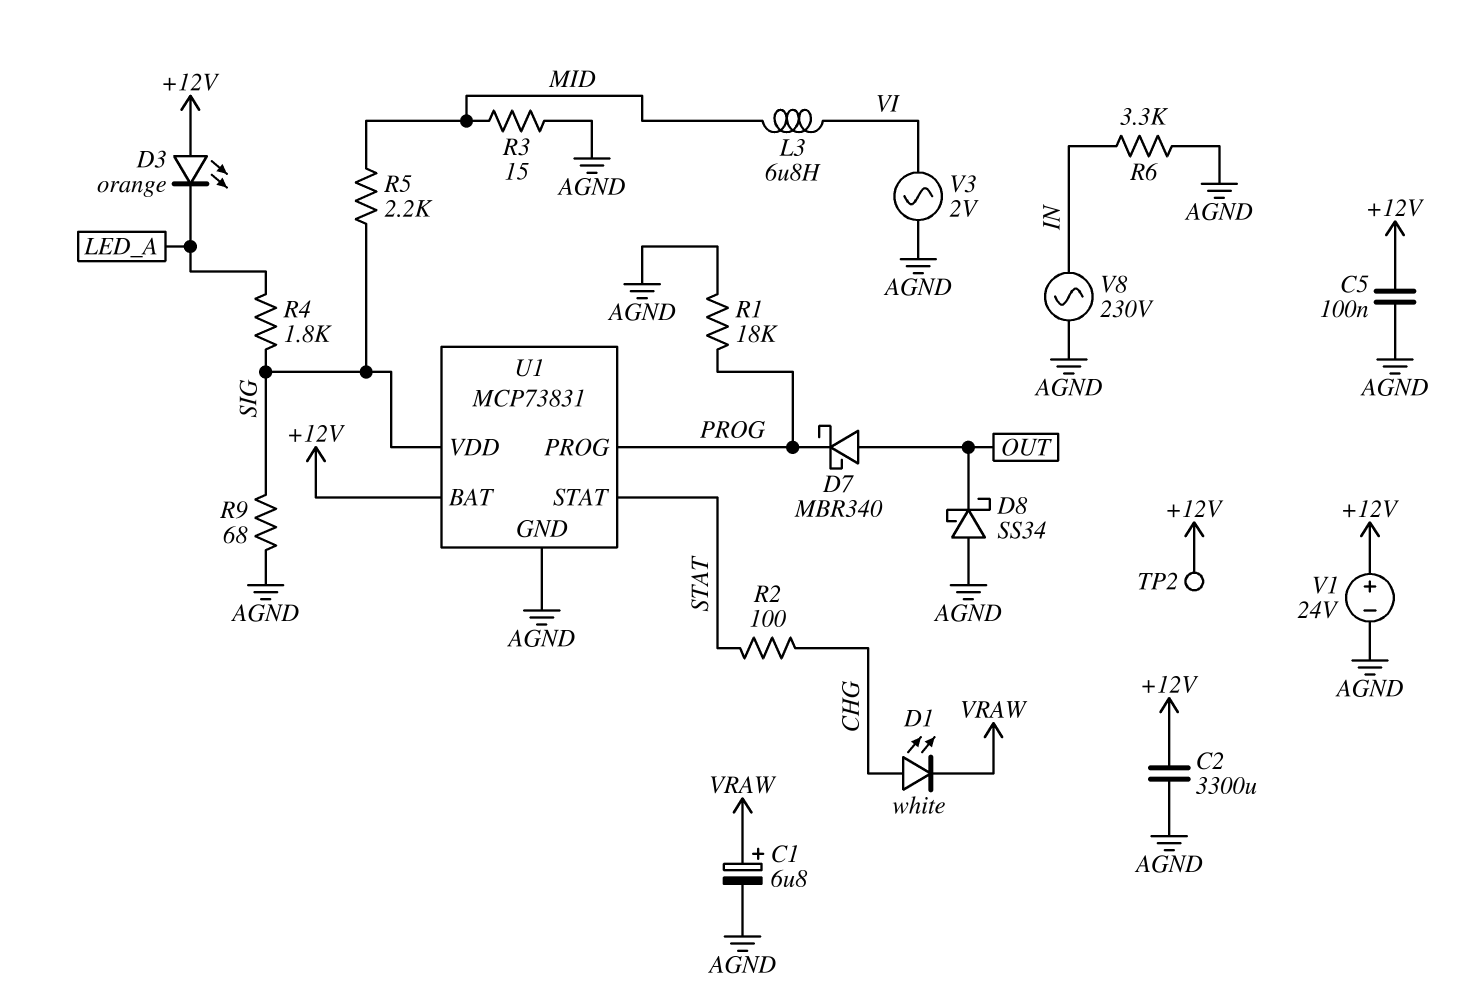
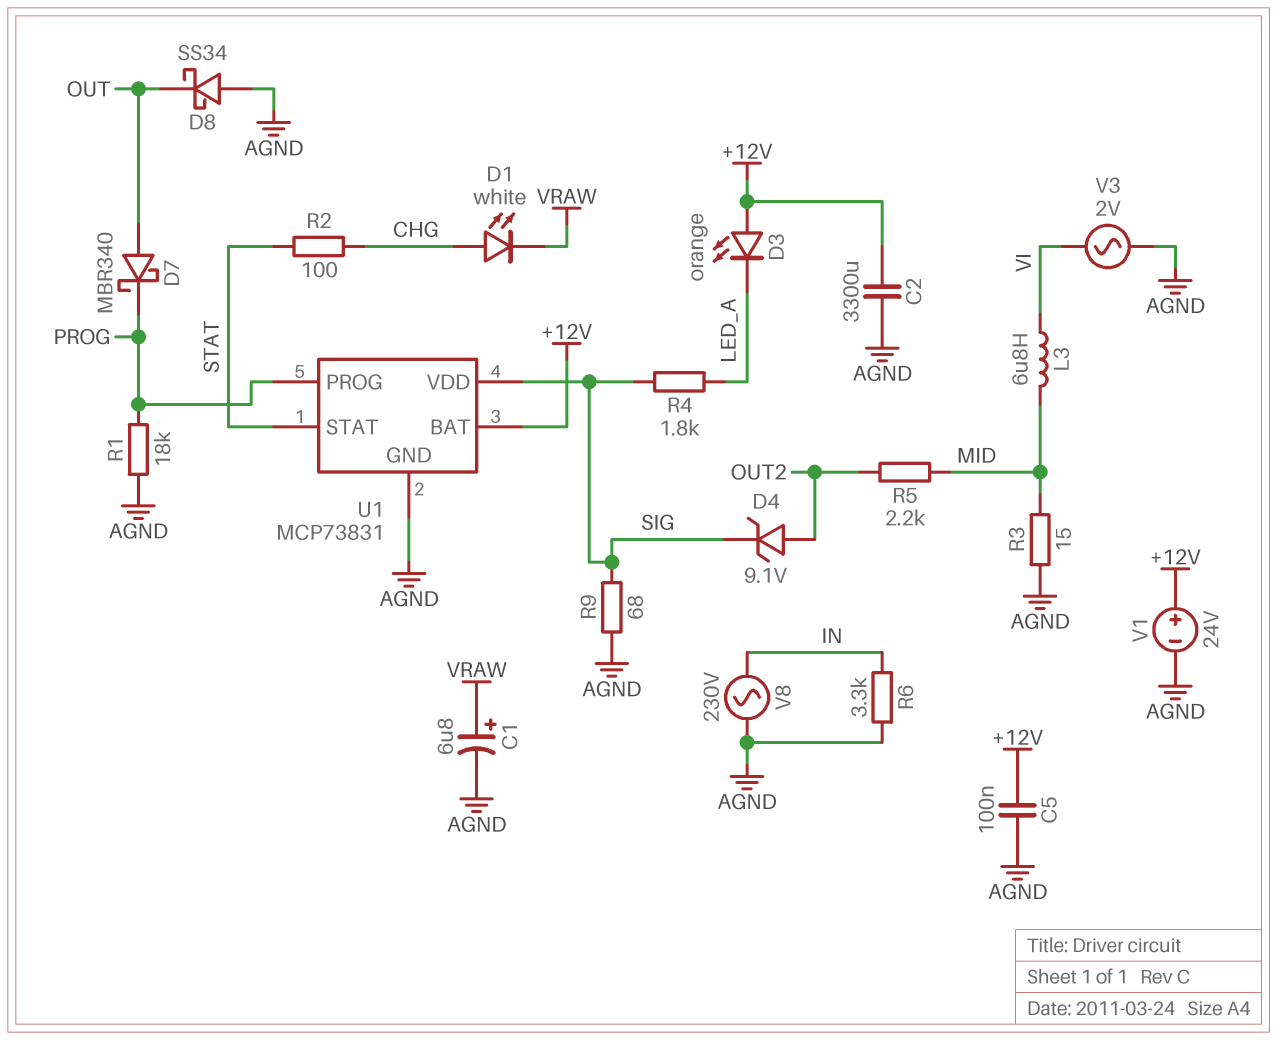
D4: none -> zener 9.1V (A OUT2, K SIG)
R5: 2.2k (MID, SIG) -> 2.2k (MID, OUT2)
TP2: test point (+12V) -> none

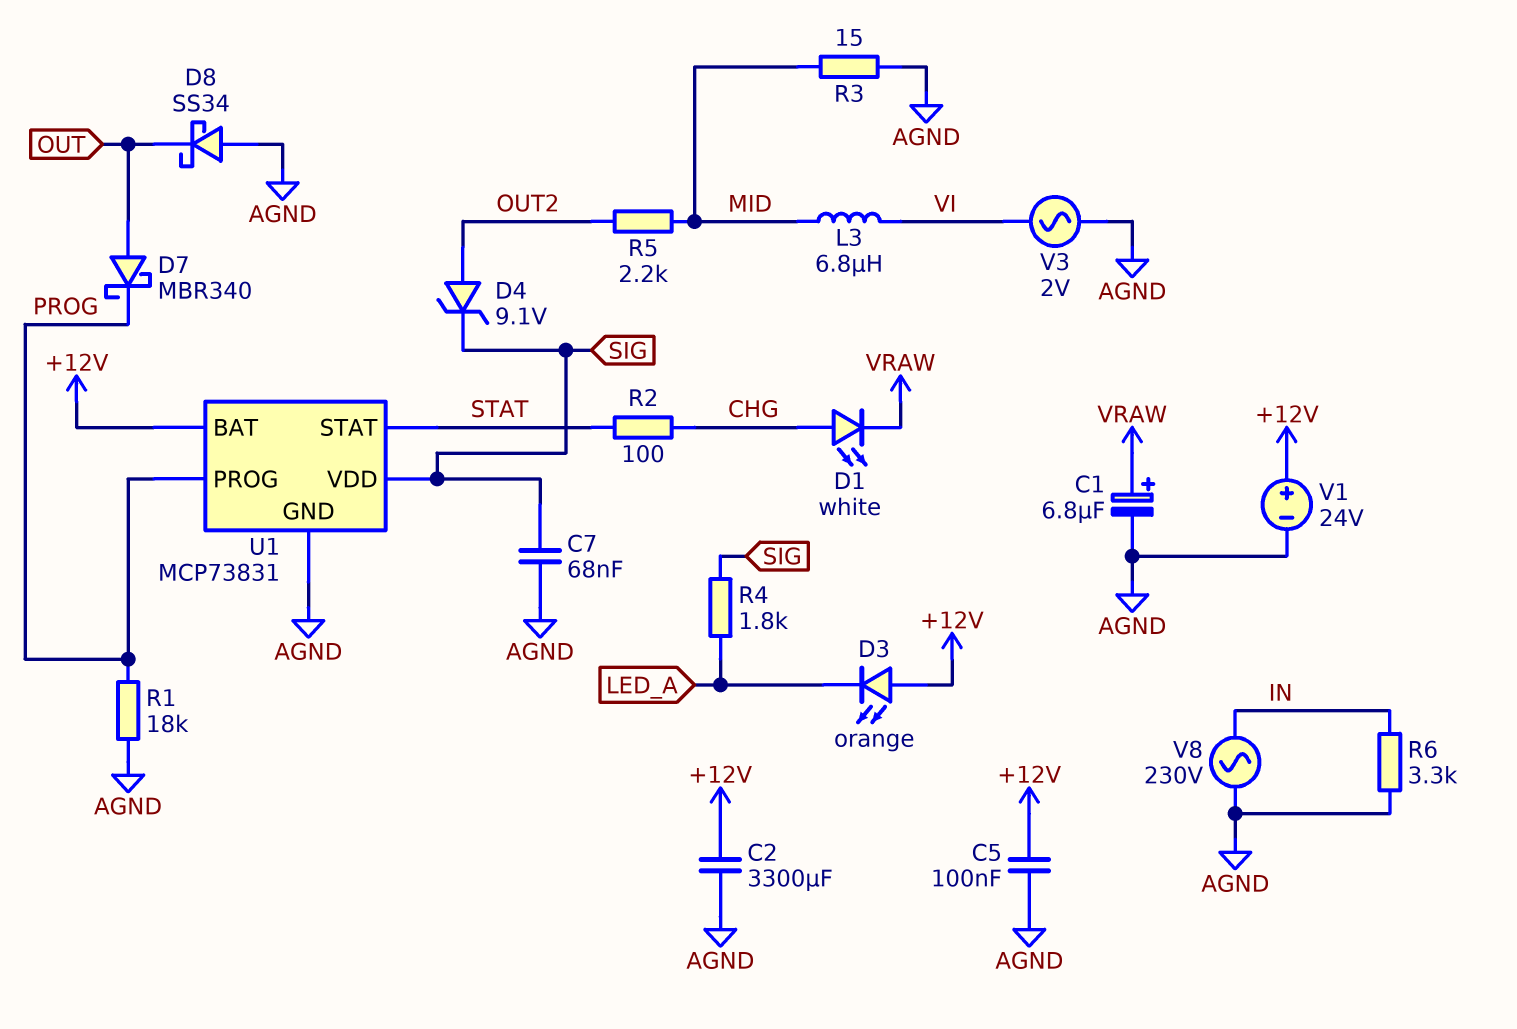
C7: none -> 68nF (AGND, SIG)
R9: 68 (AGND, SIG) -> none

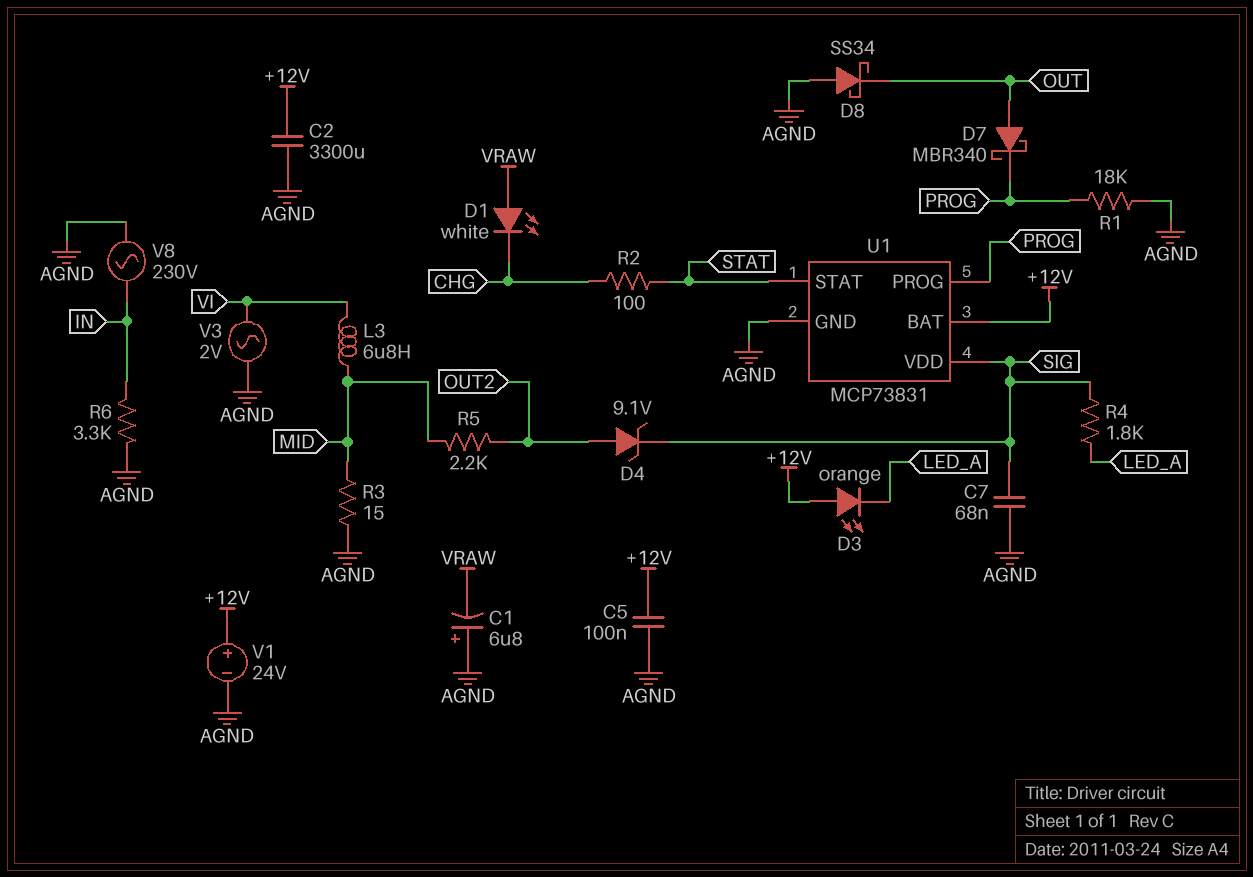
C1: 6.8uF (plus VRAW, minus AGND) -> 6.8uF (plus AGND, minus VRAW)
D1: LED white (A CHG, K VRAW) -> LED white (A VRAW, K CHG)

